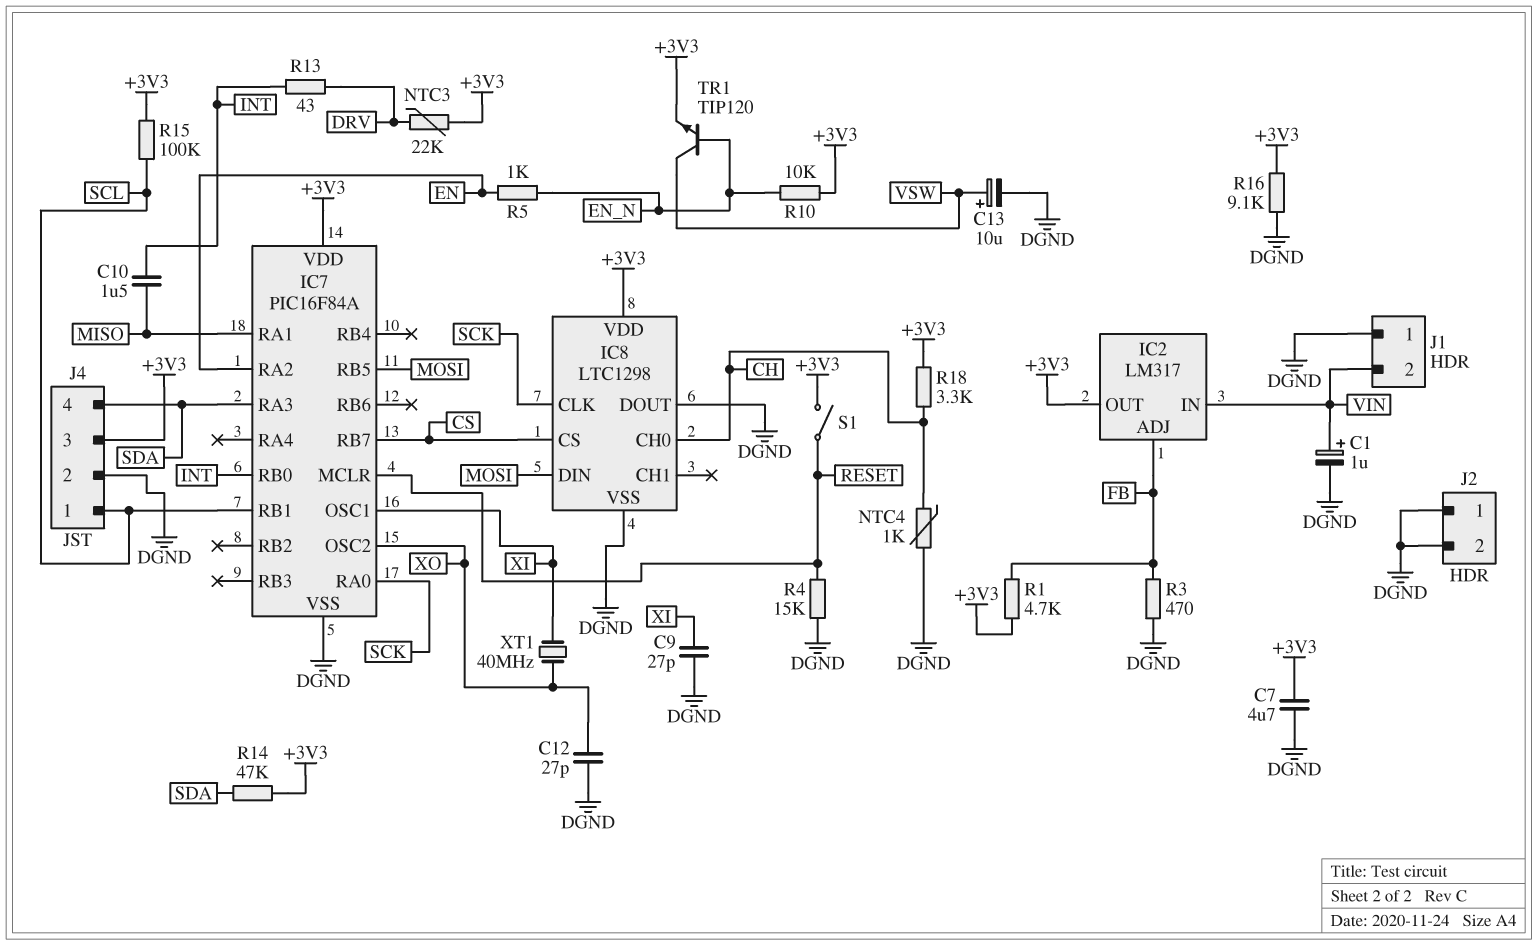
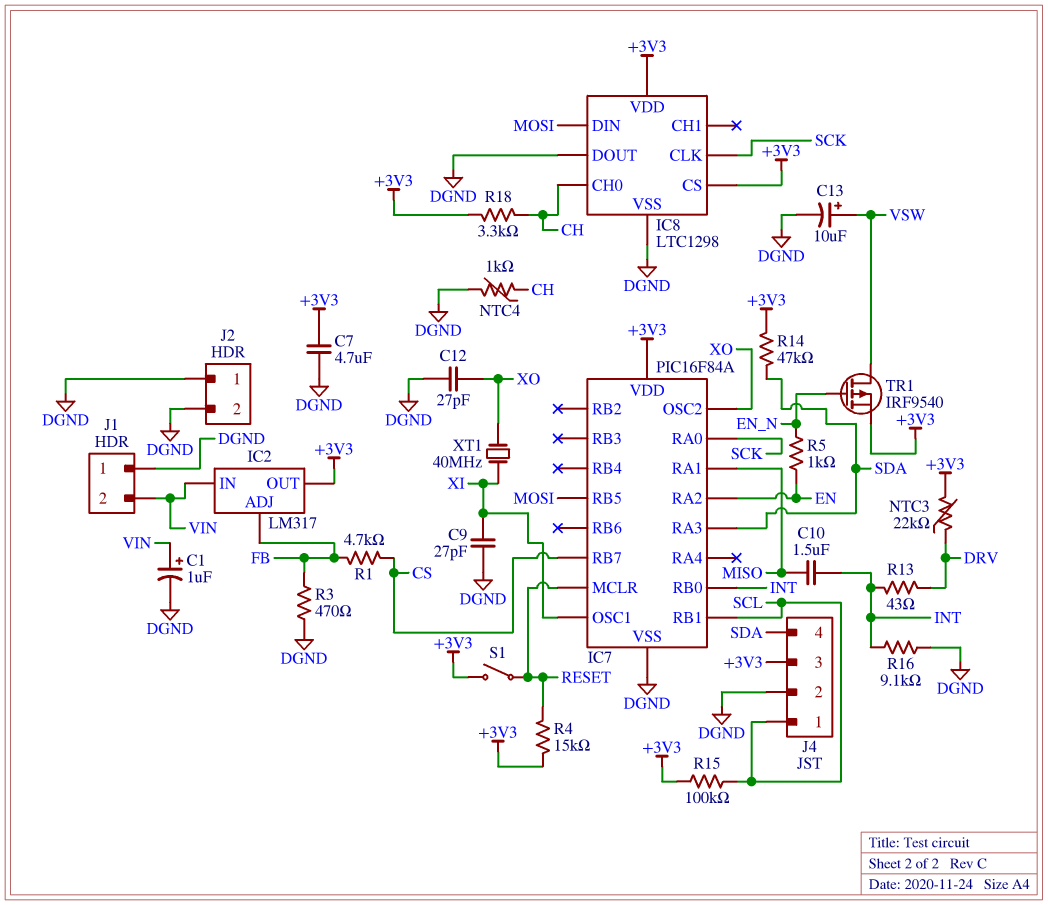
IC8 pin CS: CS -> +3V3
R1: 4.7k (+3V3, FB) -> 4.7k (CS, FB)
R4: 15k (DGND, RESET) -> 15k (+3V3, RESET)
R10: 10k (+3V3, EN_N) -> none
R16: 9.1k (+3V3, DGND) -> 9.1k (DGND, INT)
TR1: NPN TIP120 (B EN_N, C VSW, E +3V3) -> PMOS IRF9540 (G EN_N, D VSW, S +3V3)

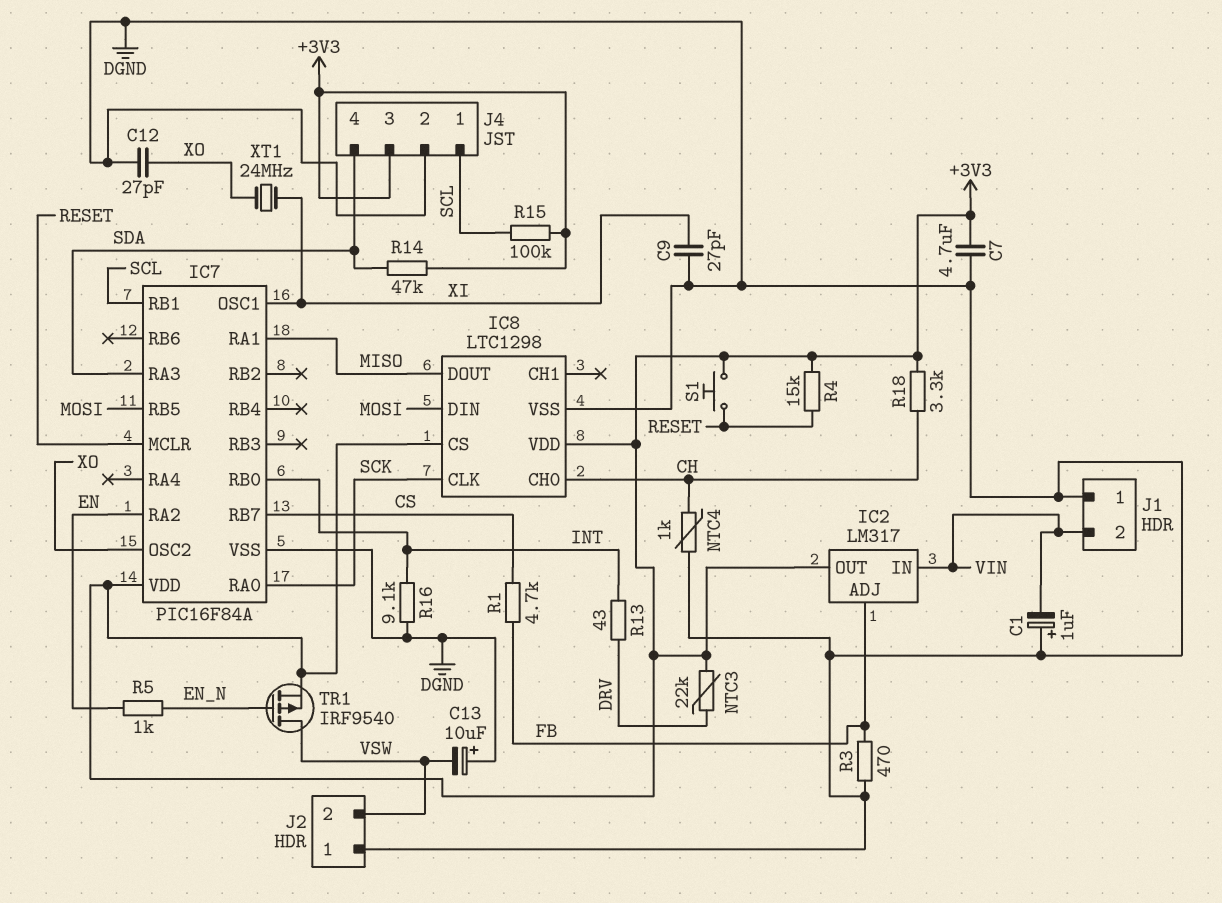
C1: 1uF (plus VIN, minus DGND) -> 1uF (plus DGND, minus VIN)
C10: 1.5uF (INT, MISO) -> none
C13: 10uF (plus VSW, minus DGND) -> 10uF (plus DGND, minus VSW)
IC8 pin DOUT: DGND -> MISO
J2 pin 2: DGND -> VSW
S1: switch (+3V3, RESET) -> button (+3V3, RESET)
XT1: 40MHz (XI, XO) -> 24MHz (XI, XO)

